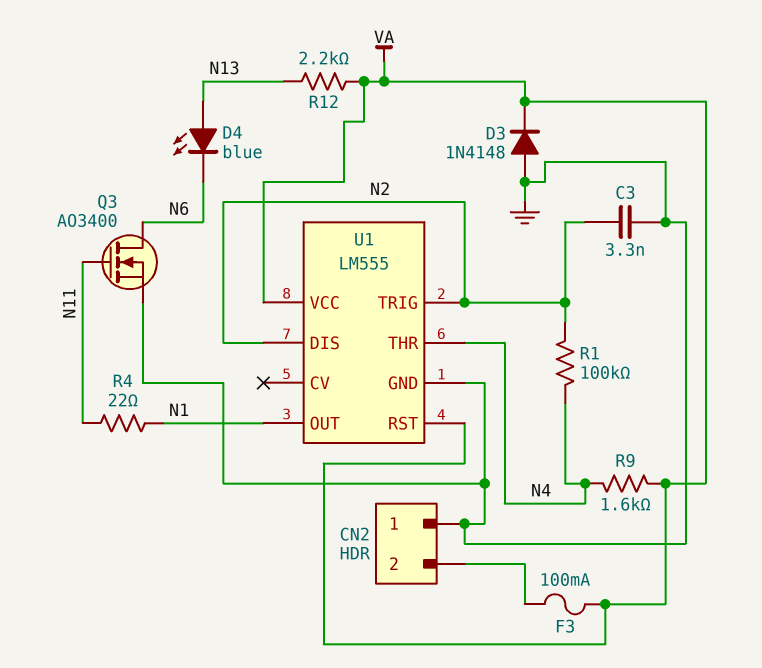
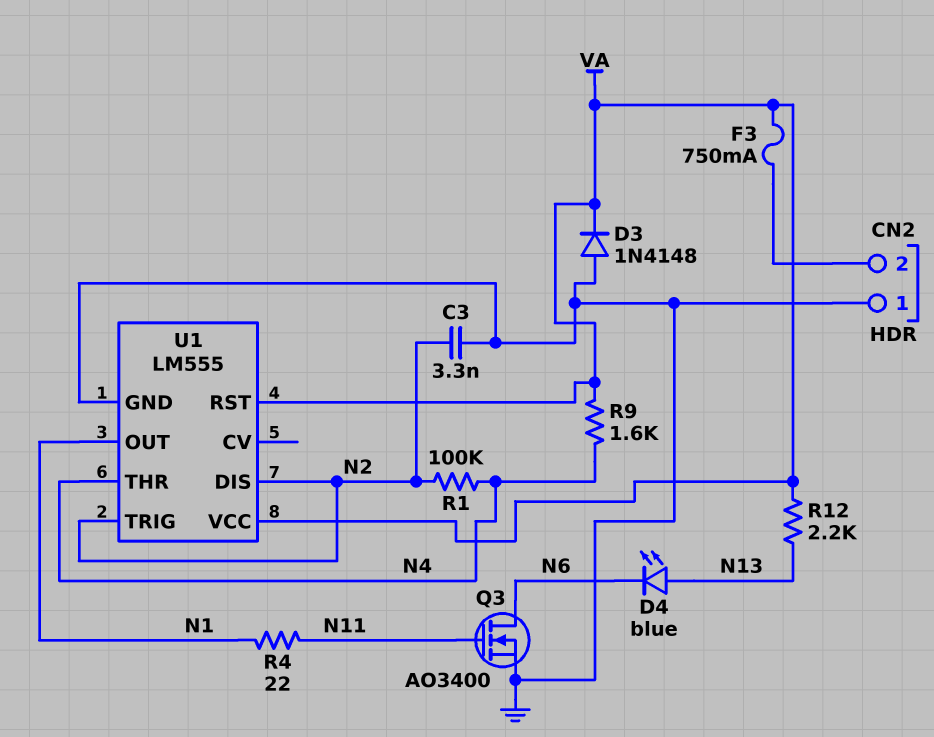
F3: 100mA (CN2/2, VA) -> 750mA (CN2/2, VA)

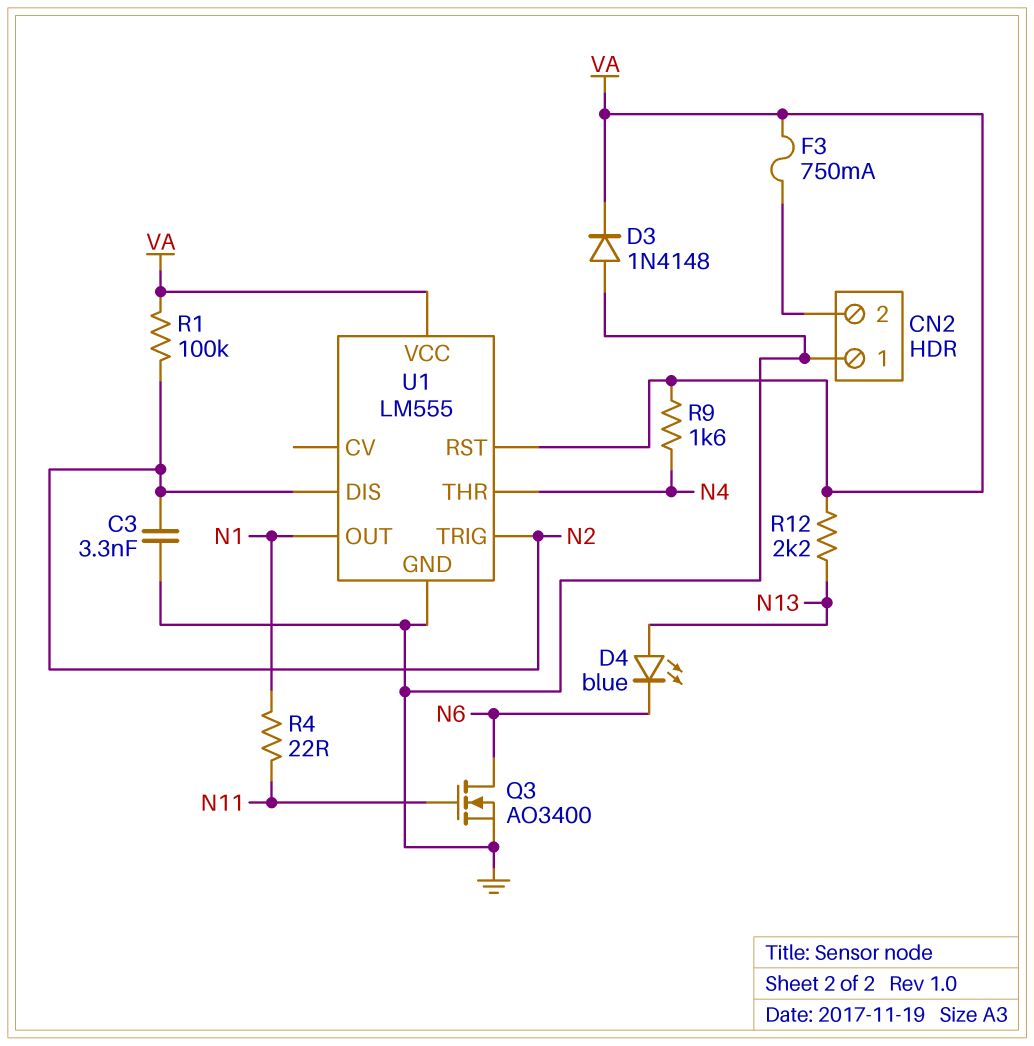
R1: 100k (N2, N4) -> 100k (N2, VA)

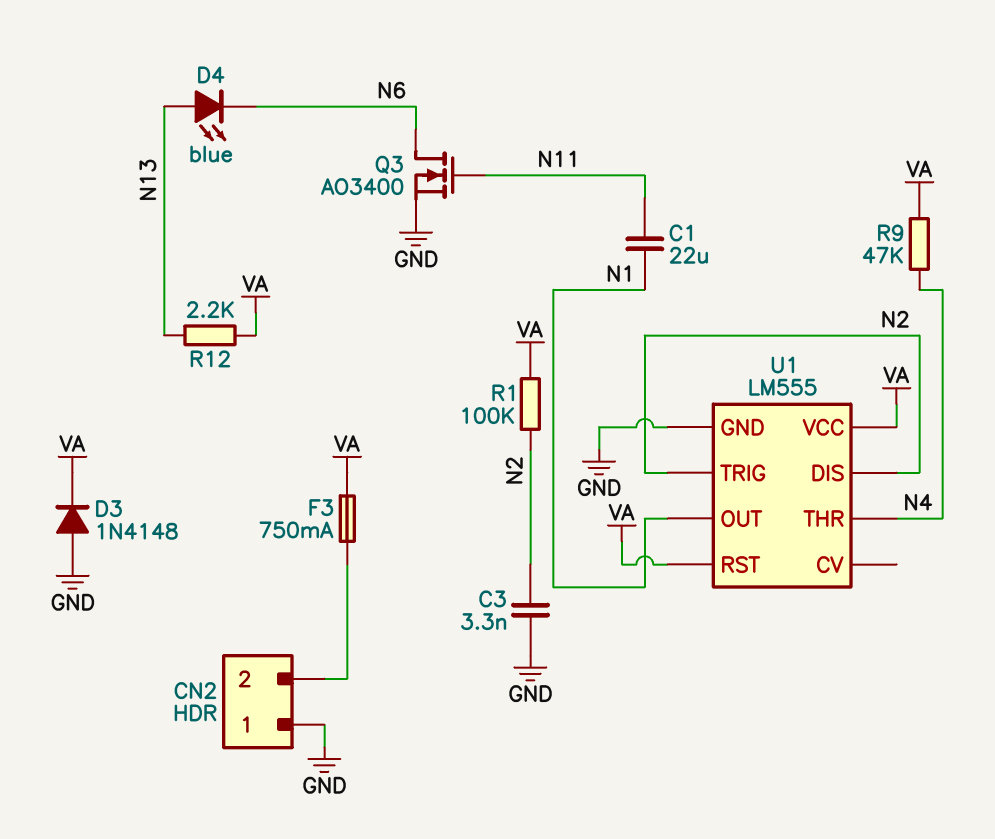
C1: none -> 22uF (N1, N11)
R4: 22 (N1, N11) -> none
R9: 1.6k (N4, VA) -> 47k (N4, VA)

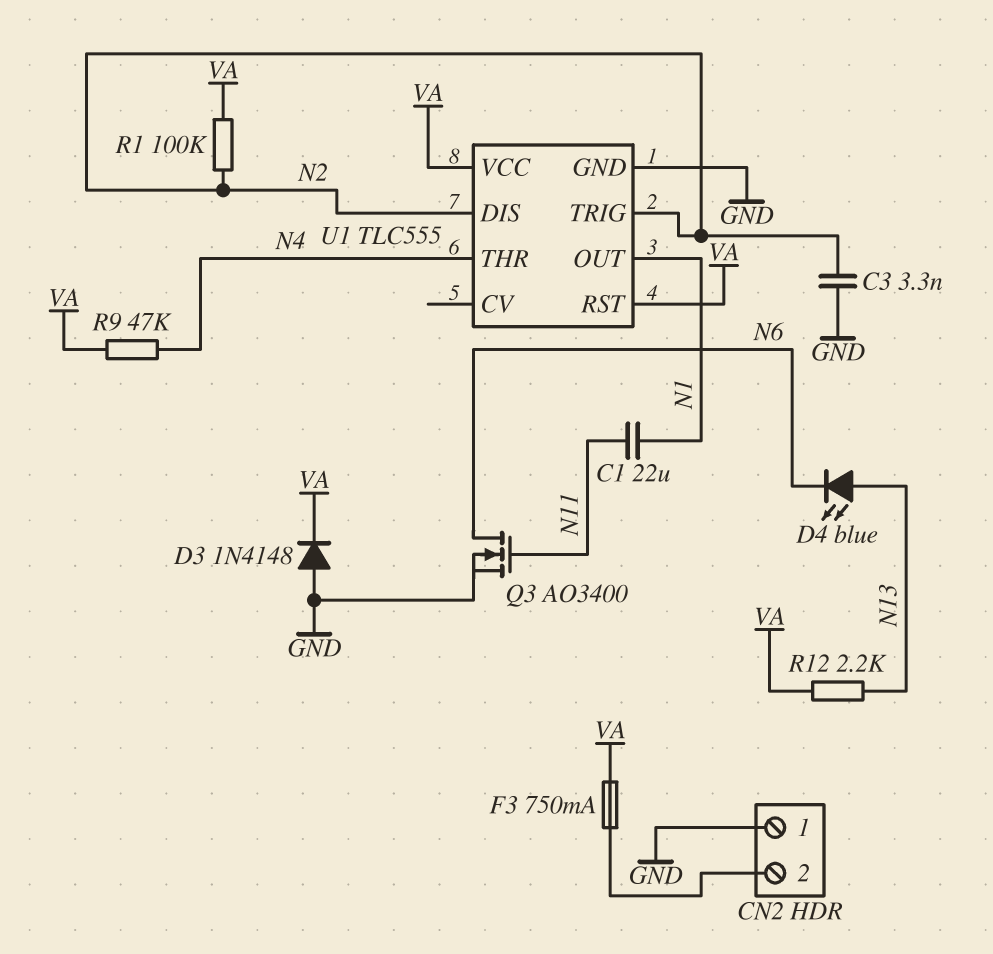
U1: LM555 -> TLC555

